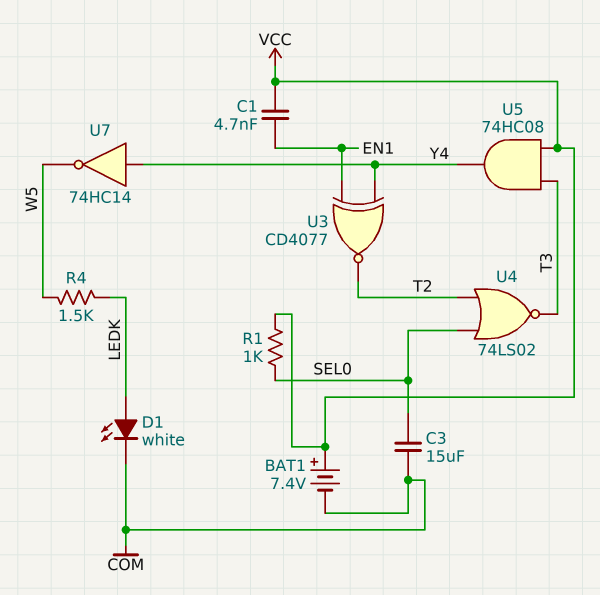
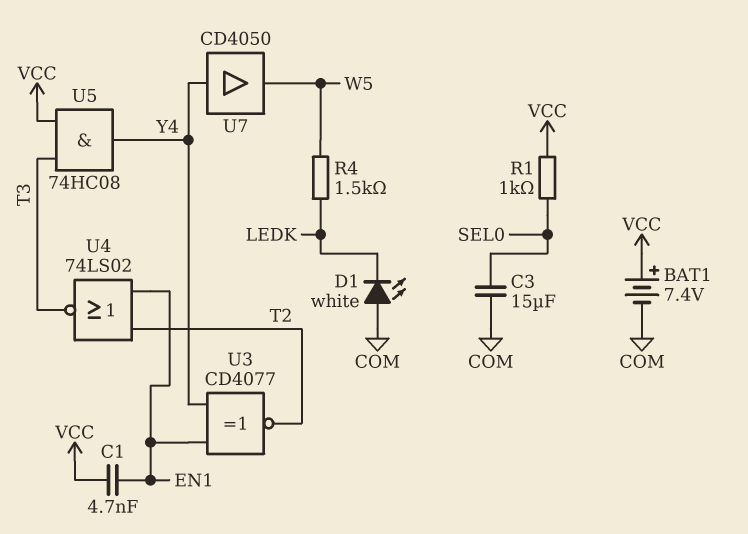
D1: LED white (A LEDK, K COM) -> LED white (A COM, K LEDK)
U4: NOR 74LS02 (in SEL0, in T2, out T3) -> NOR 74LS02 (in EN1, in T2, out T3)
U7: NOT 74HC14 (in Y4, out W5) -> buffer CD4050 (in Y4, out W5)

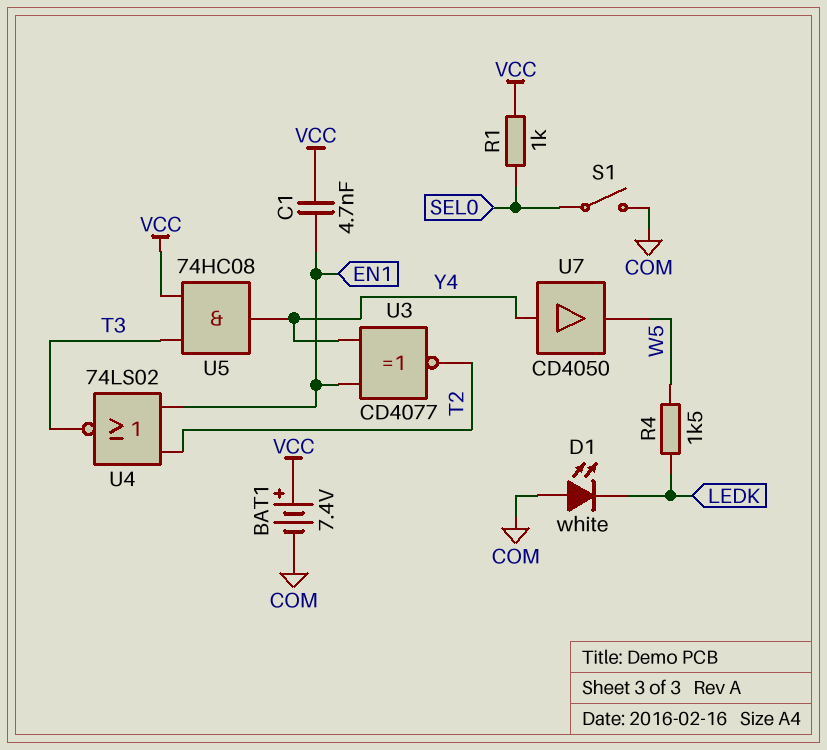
C3: 15uF (COM, SEL0) -> none
S1: none -> switch (COM, SEL0)

